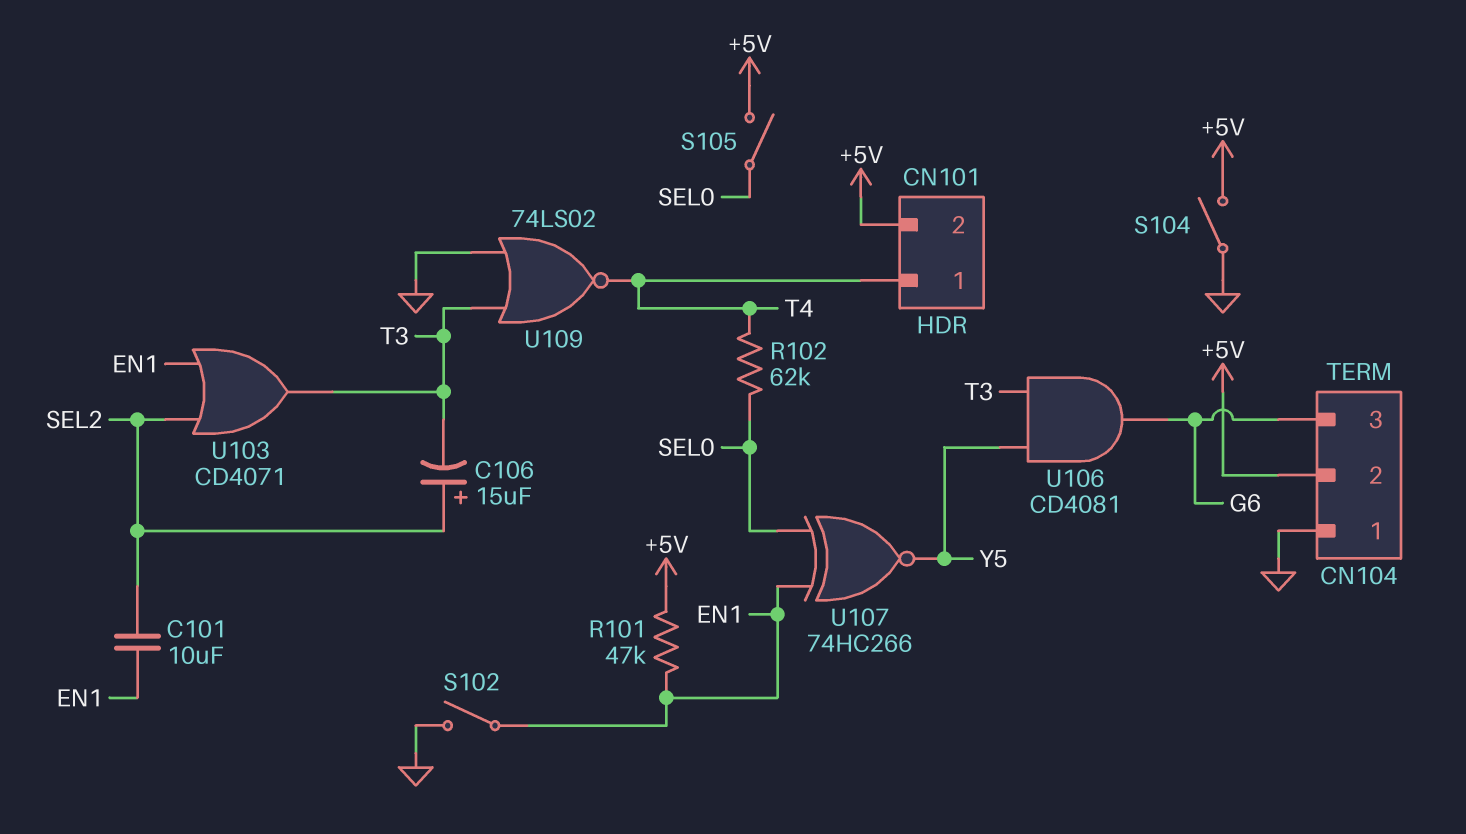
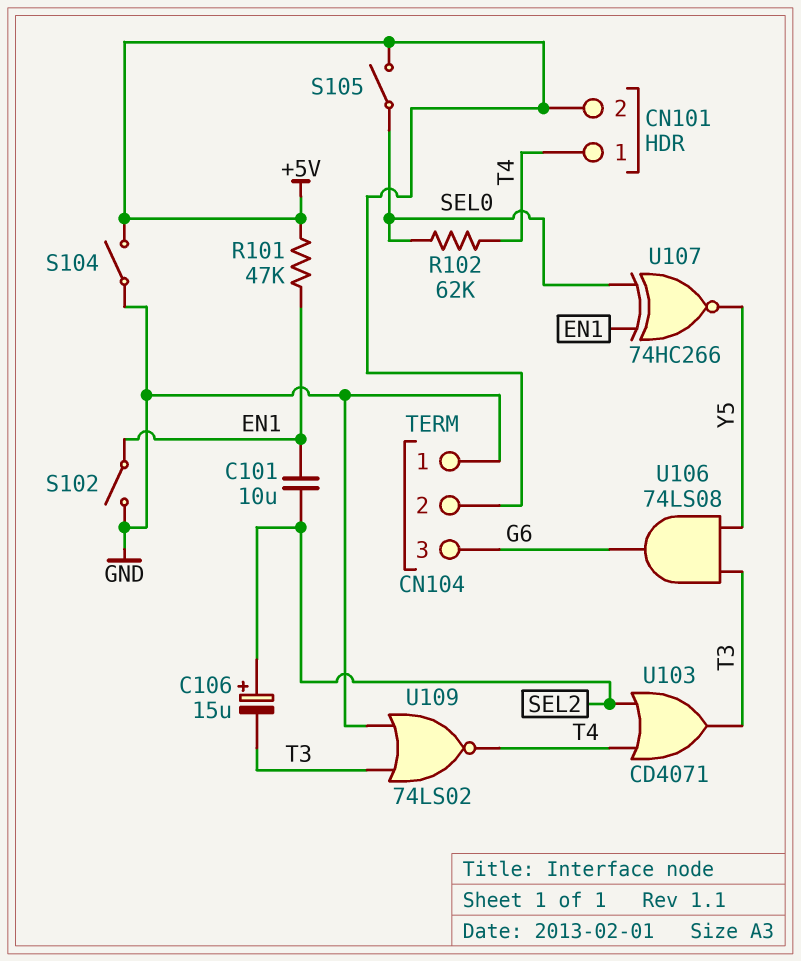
U103: OR CD4071 (in EN1, in SEL2, out T3) -> OR CD4071 (in SEL2, in T4, out T3)
U106: AND CD4081 (in T3, in Y5, out G6) -> AND 74LS08 (in T3, in Y5, out G6)

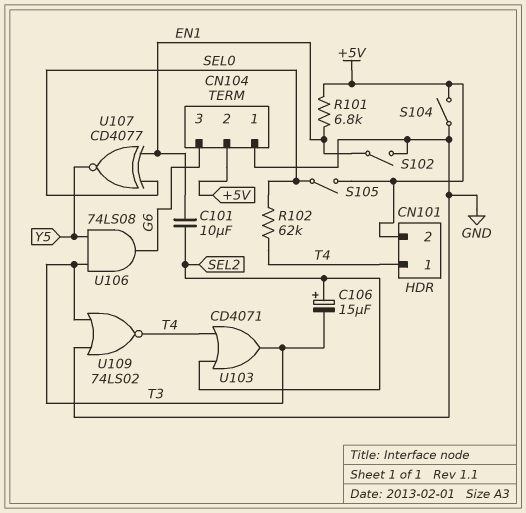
R101: 47k (+5V, EN1) -> 6.8k (+5V, EN1)
U107: XNOR 74HC266 (in EN1, in SEL0, out Y5) -> XNOR CD4077 (in EN1, in SEL0, out Y5)

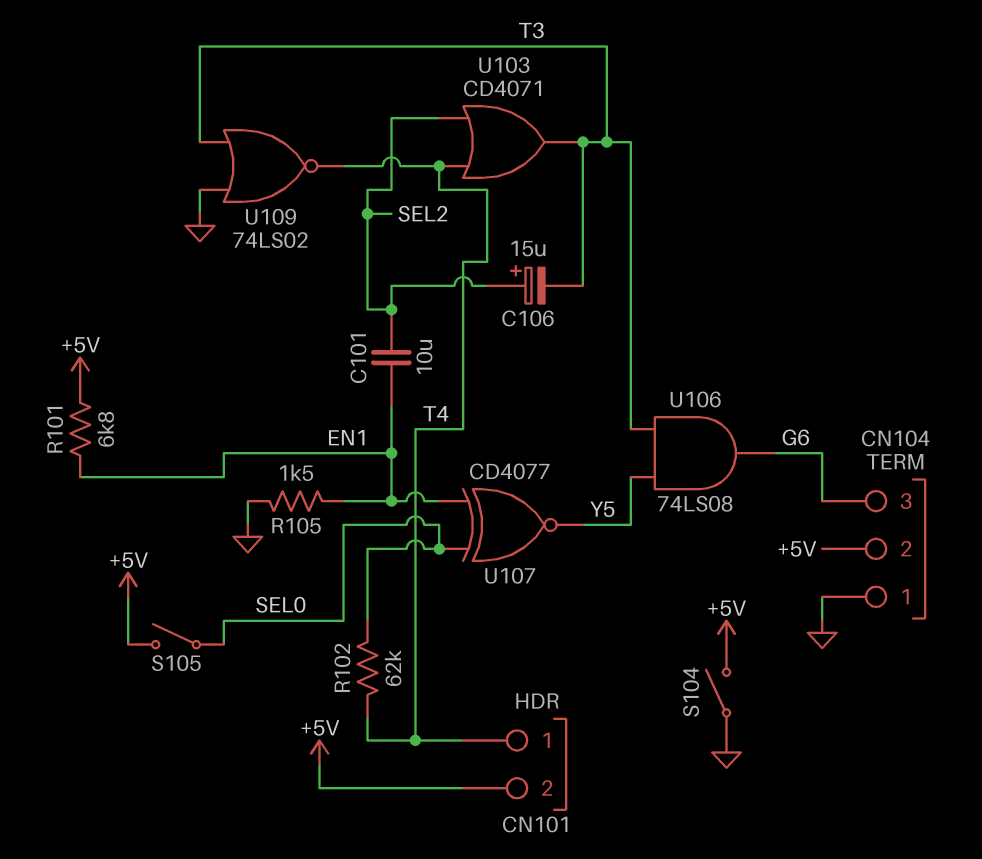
R105: none -> 1.5k (EN1, GND)
S102: switch (EN1, GND) -> none

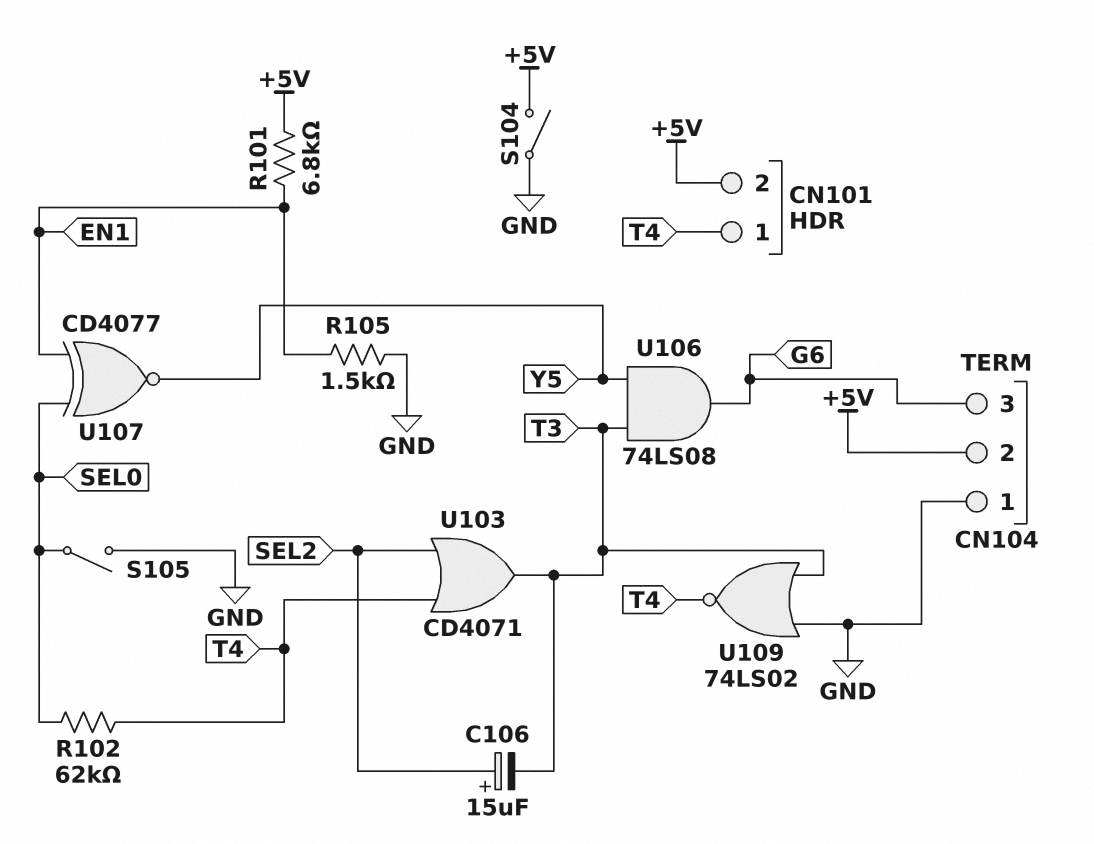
C101: 10uF (EN1, SEL2) -> none
S105: switch (+5V, SEL0) -> switch (GND, SEL0)

